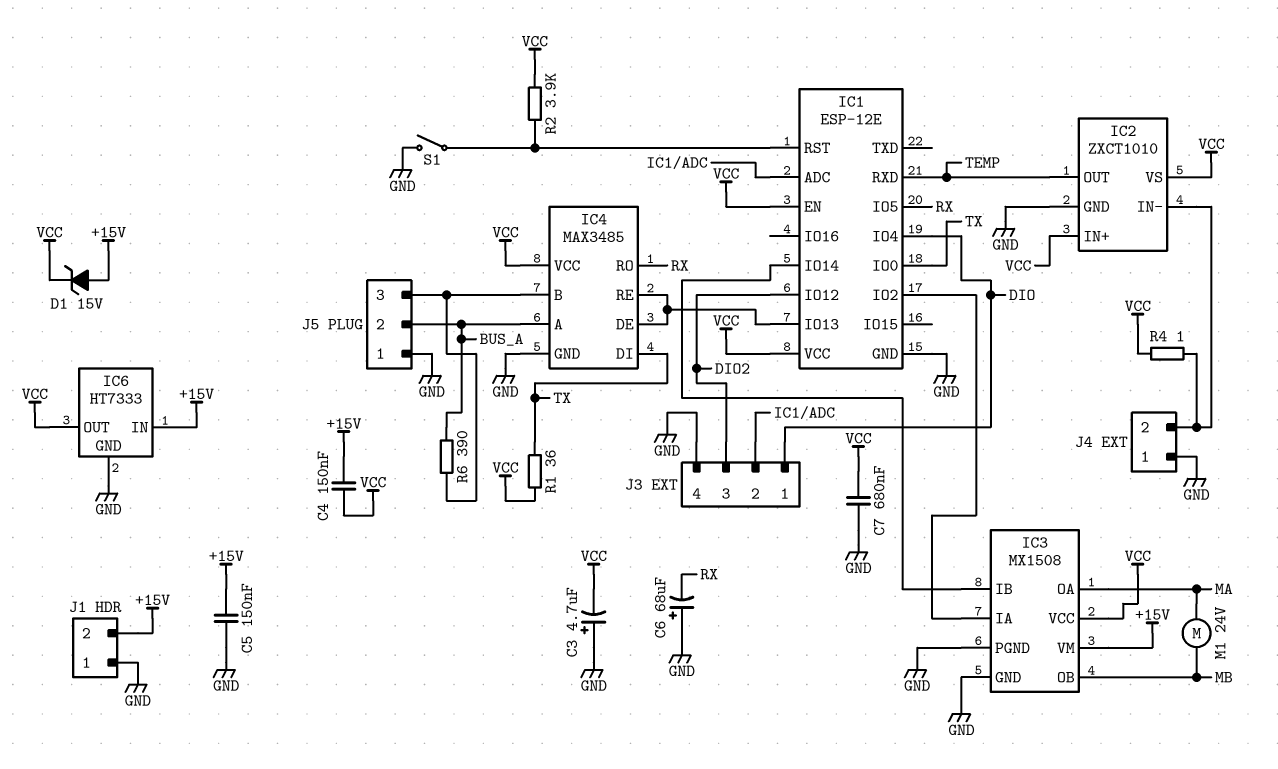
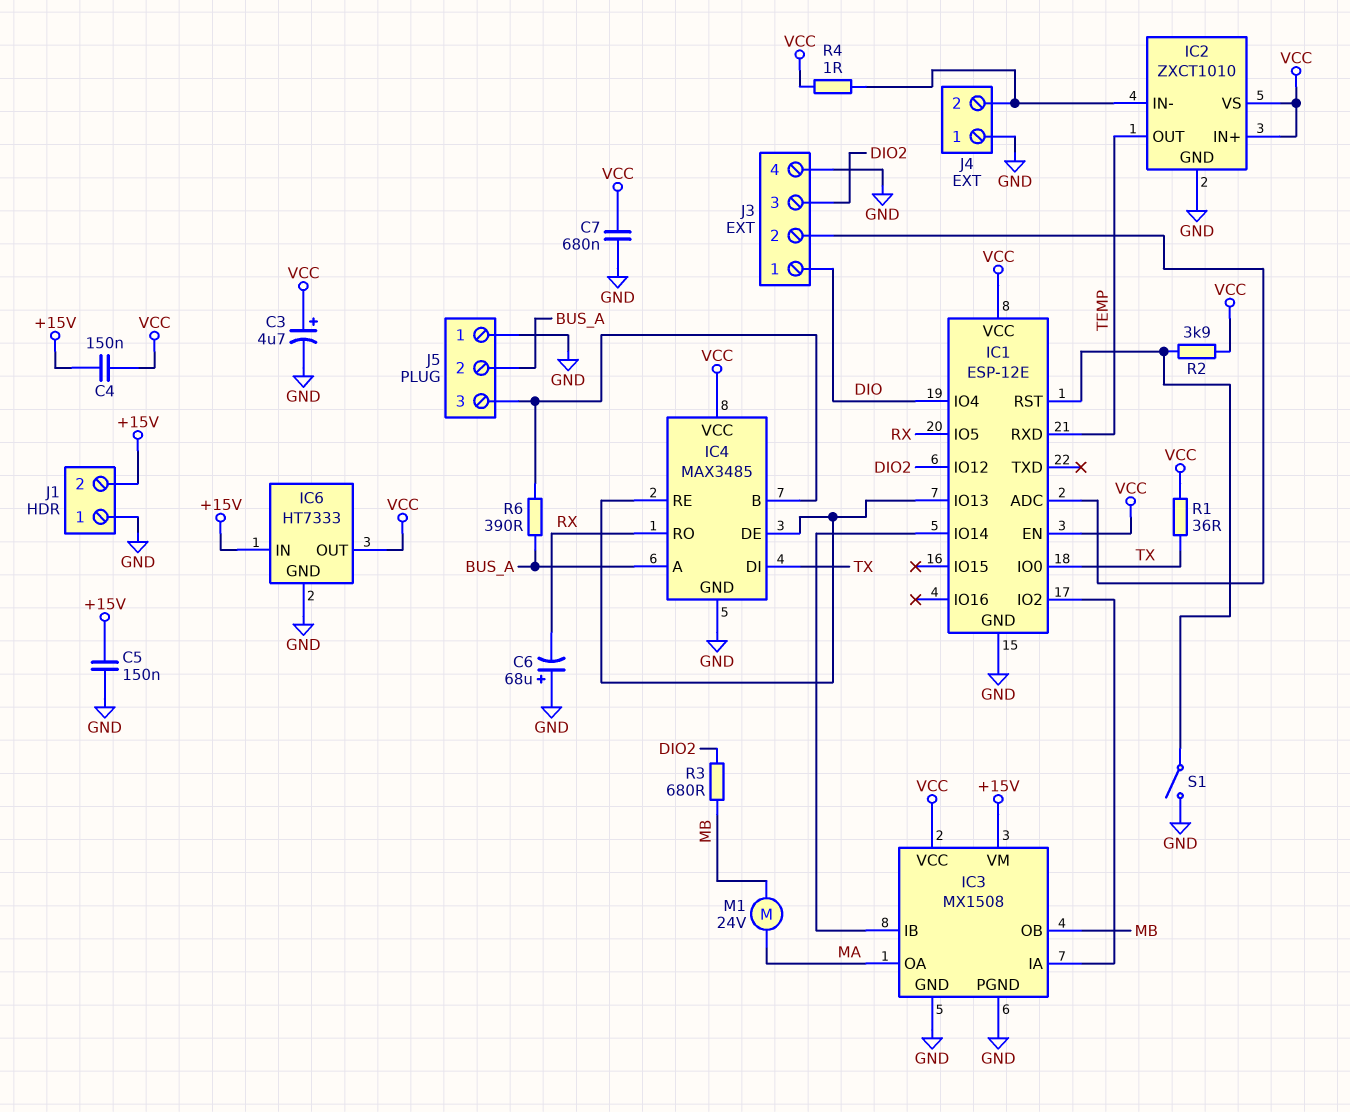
C3: 4.7uF (plus GND, minus VCC) -> 4.7uF (plus VCC, minus GND)
D1: zener 15V (A +15V, K VCC) -> none
R3: none -> 680 (DIO2, MB)

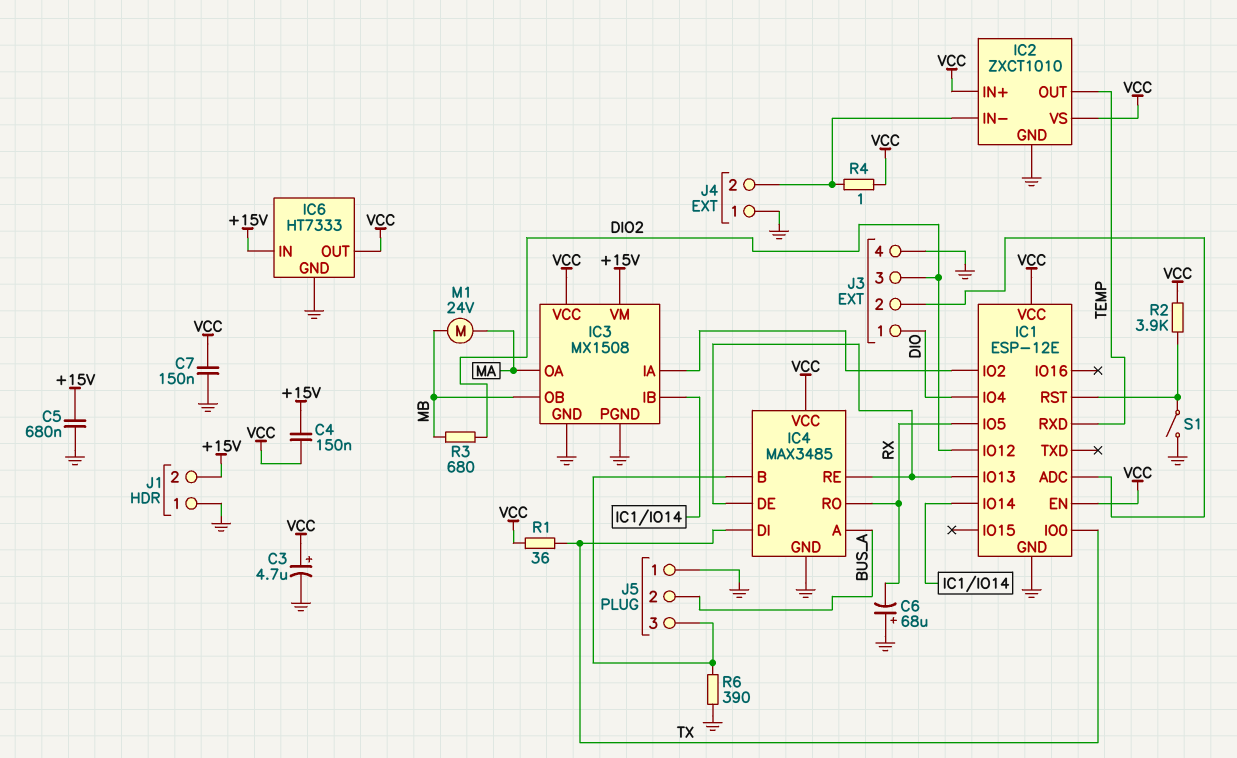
C5: 150nF (+15V, GND) -> 680nF (+15V, GND)
C7: 680nF (GND, VCC) -> 150nF (GND, VCC)
R6: 390 (BUS_A, IC4/B) -> 390 (GND, IC4/B)

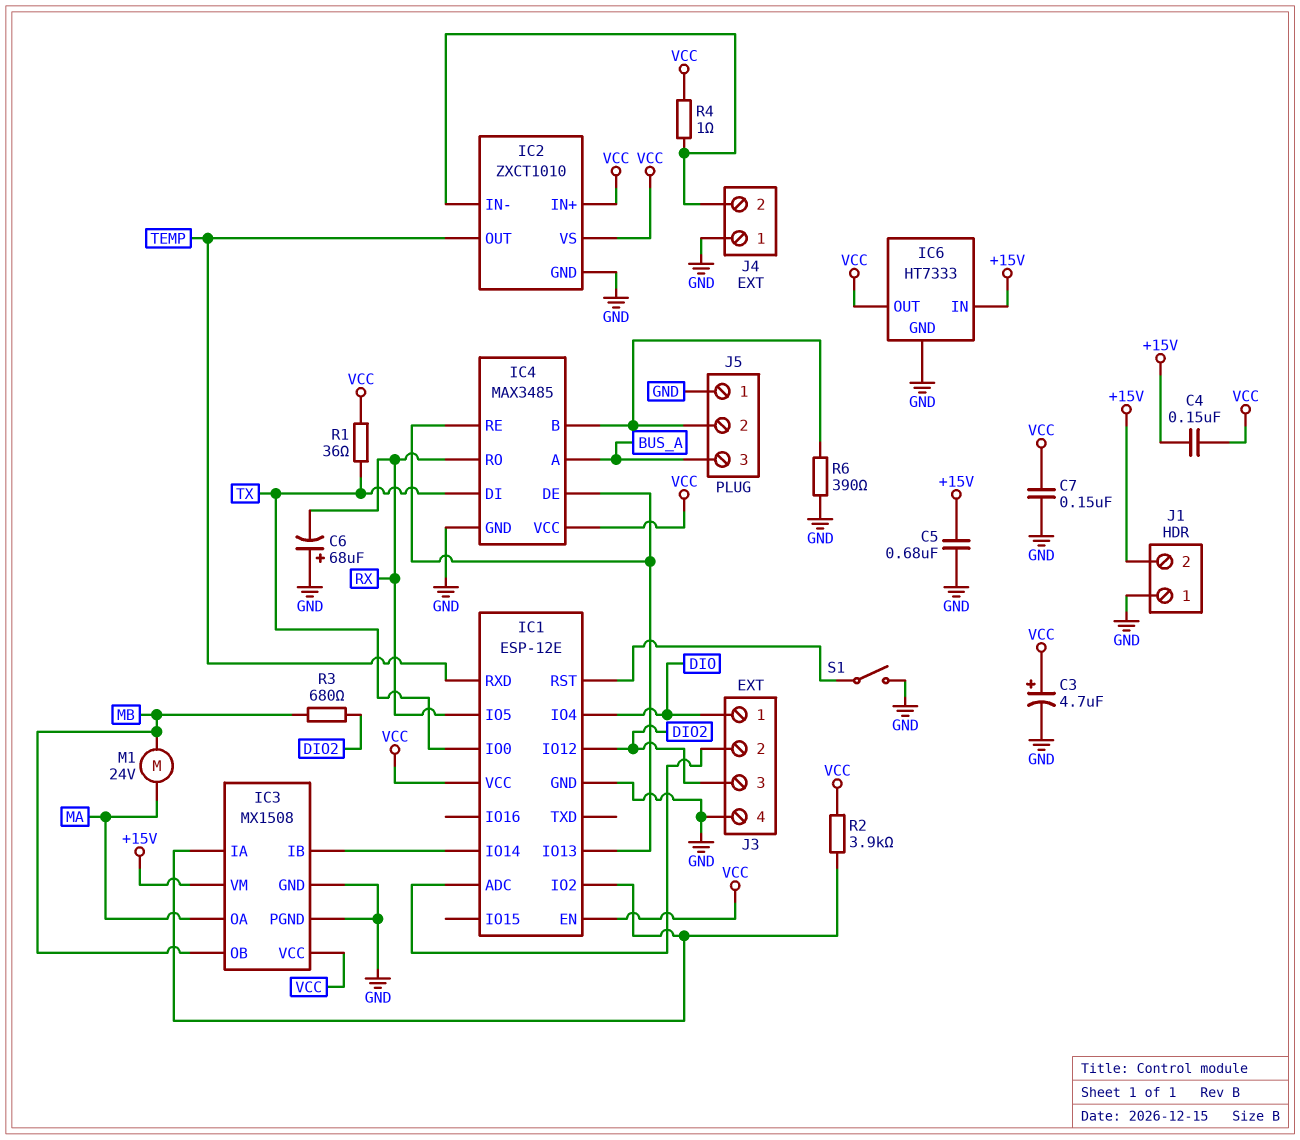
J5 pin 2: BUS_A -> IC4/B
J5 pin 3: IC4/B -> BUS_A
R2: 3.9k (IC1/RST, VCC) -> 3.9k (IC1/IO2, VCC)

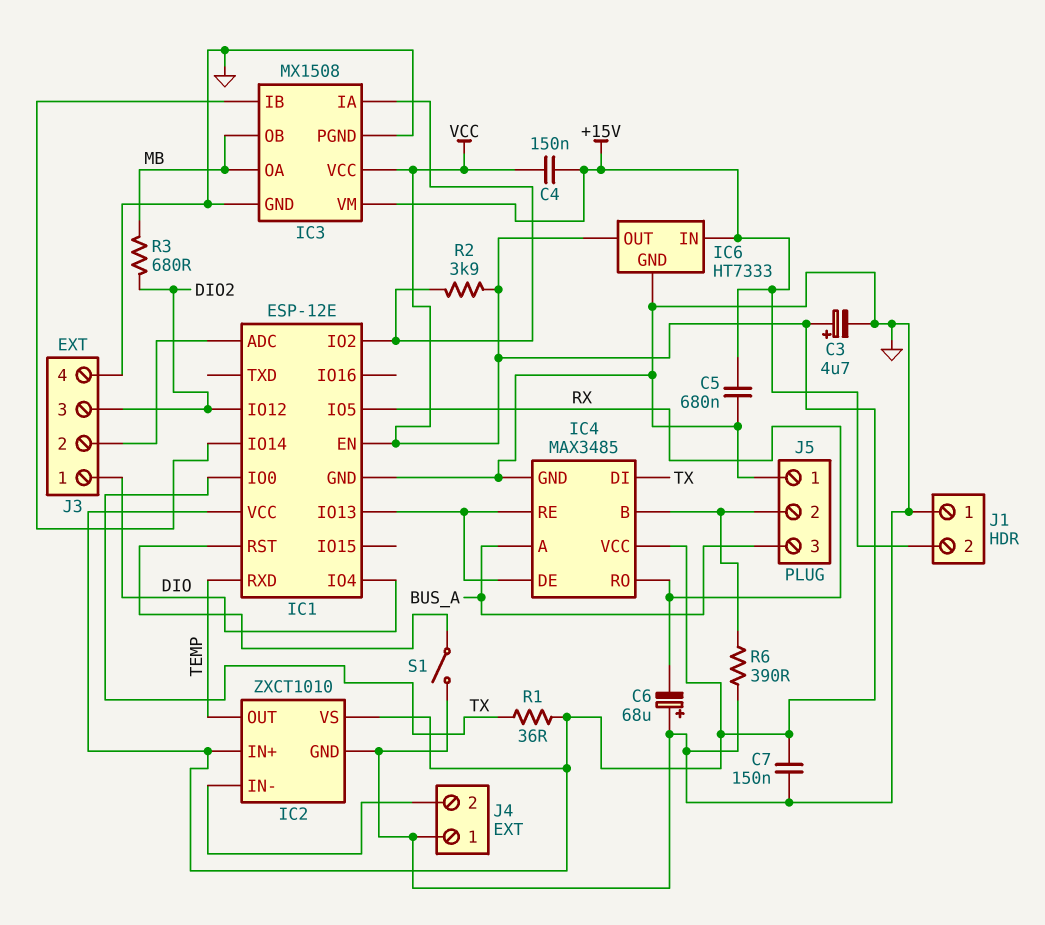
IC3 pin OA: MA -> MB
M1: motor 24V (MA, MB) -> none
R4: 1 (IC2/IN-, VCC) -> none

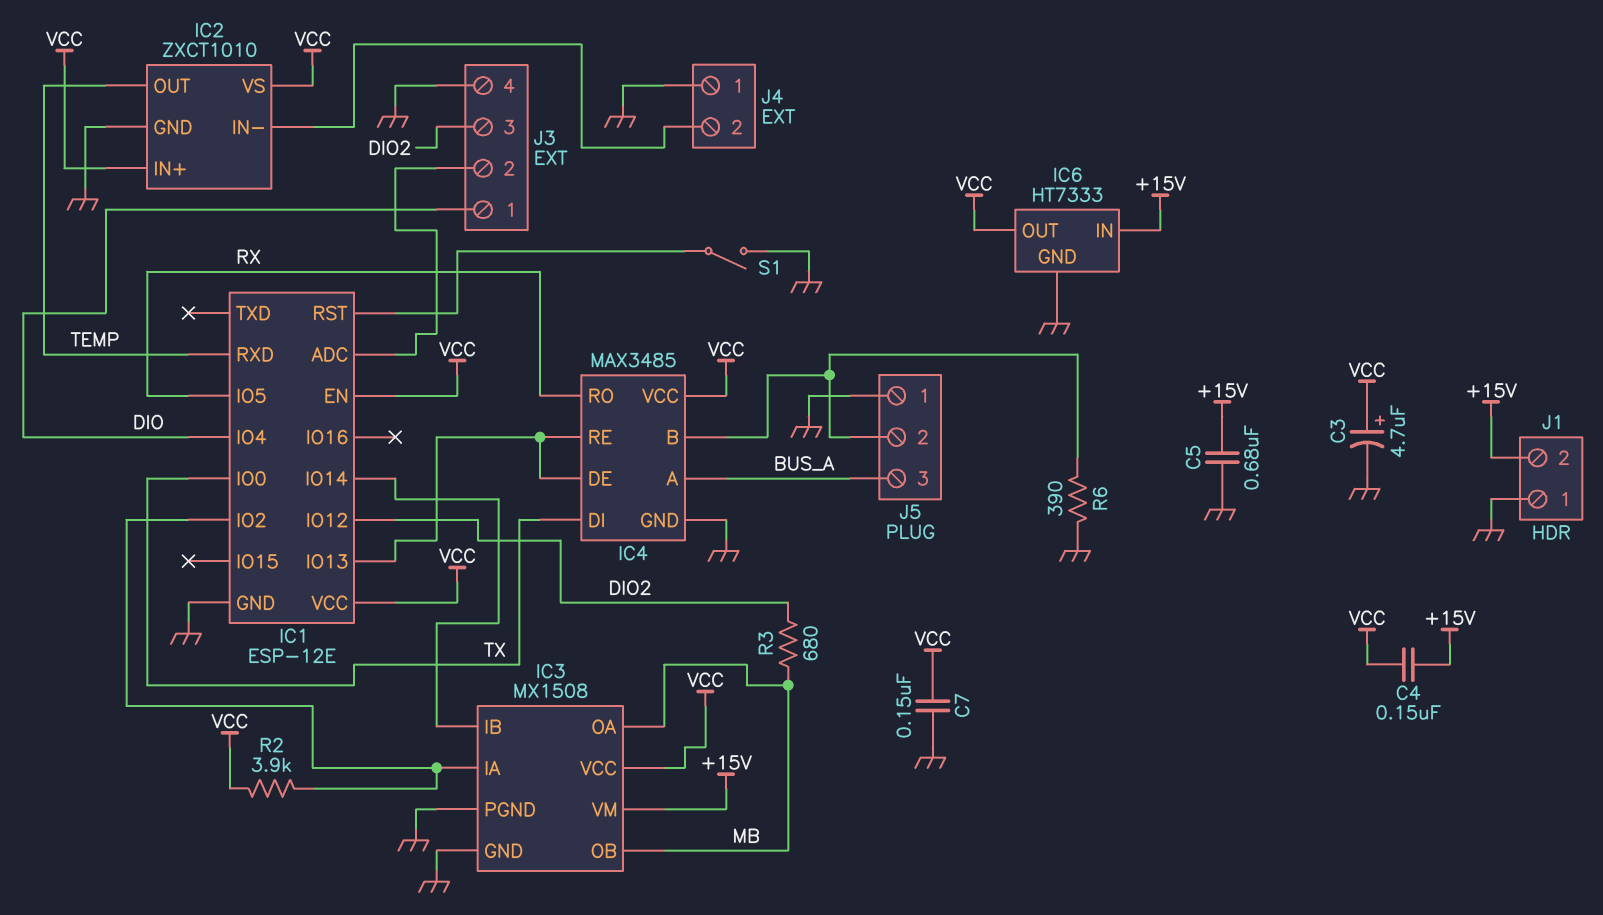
C6: 68uF (plus GND, minus RX) -> none
R1: 36 (TX, VCC) -> none

